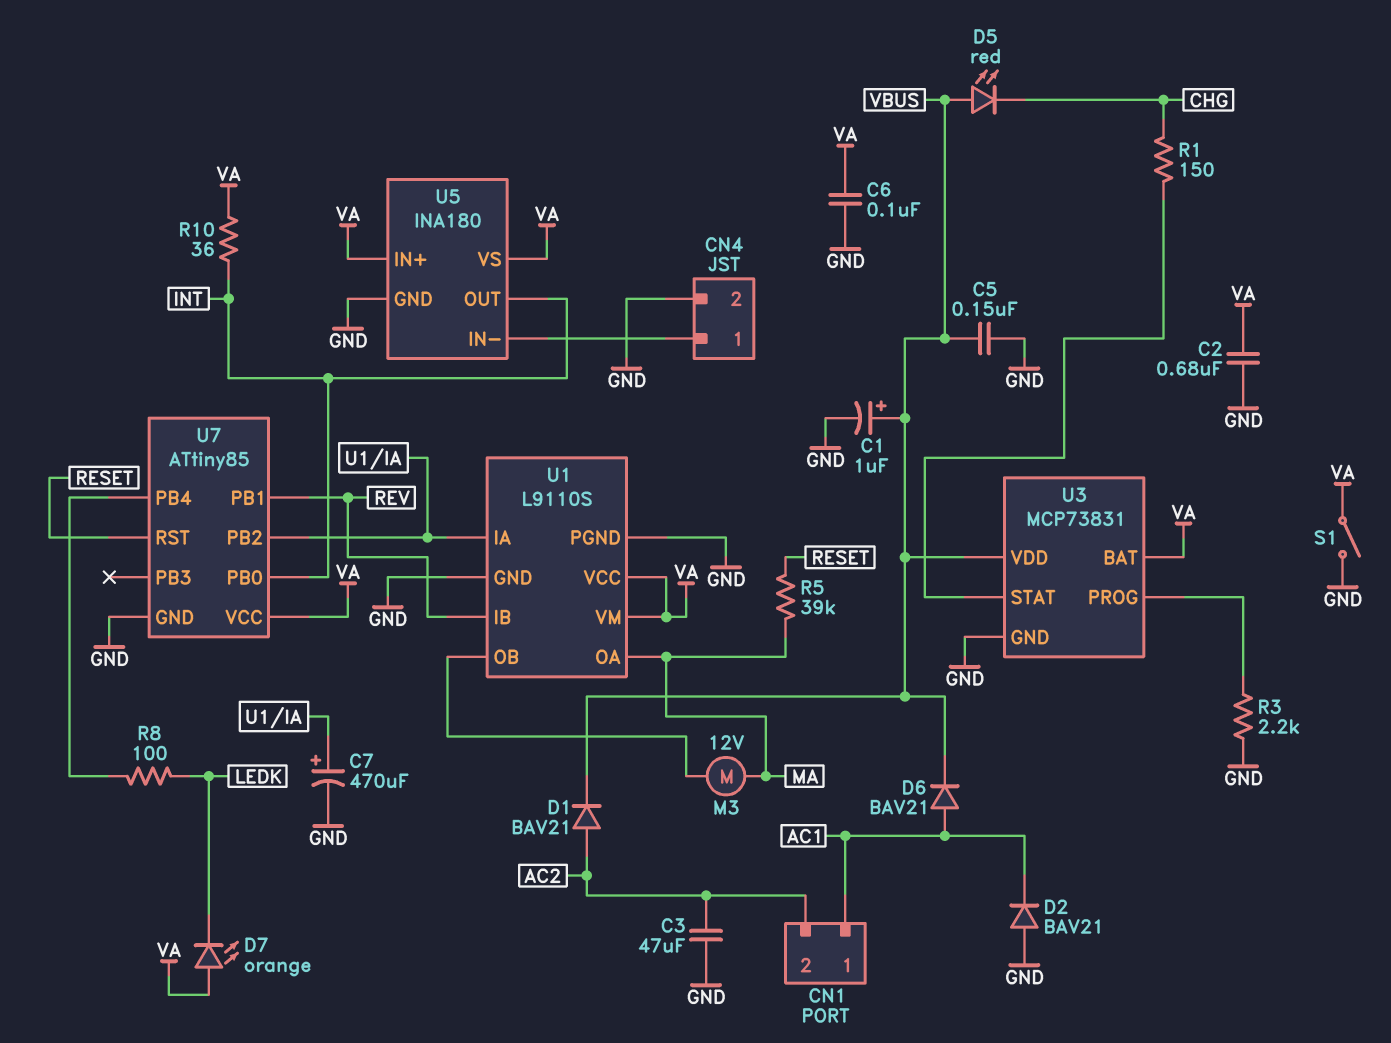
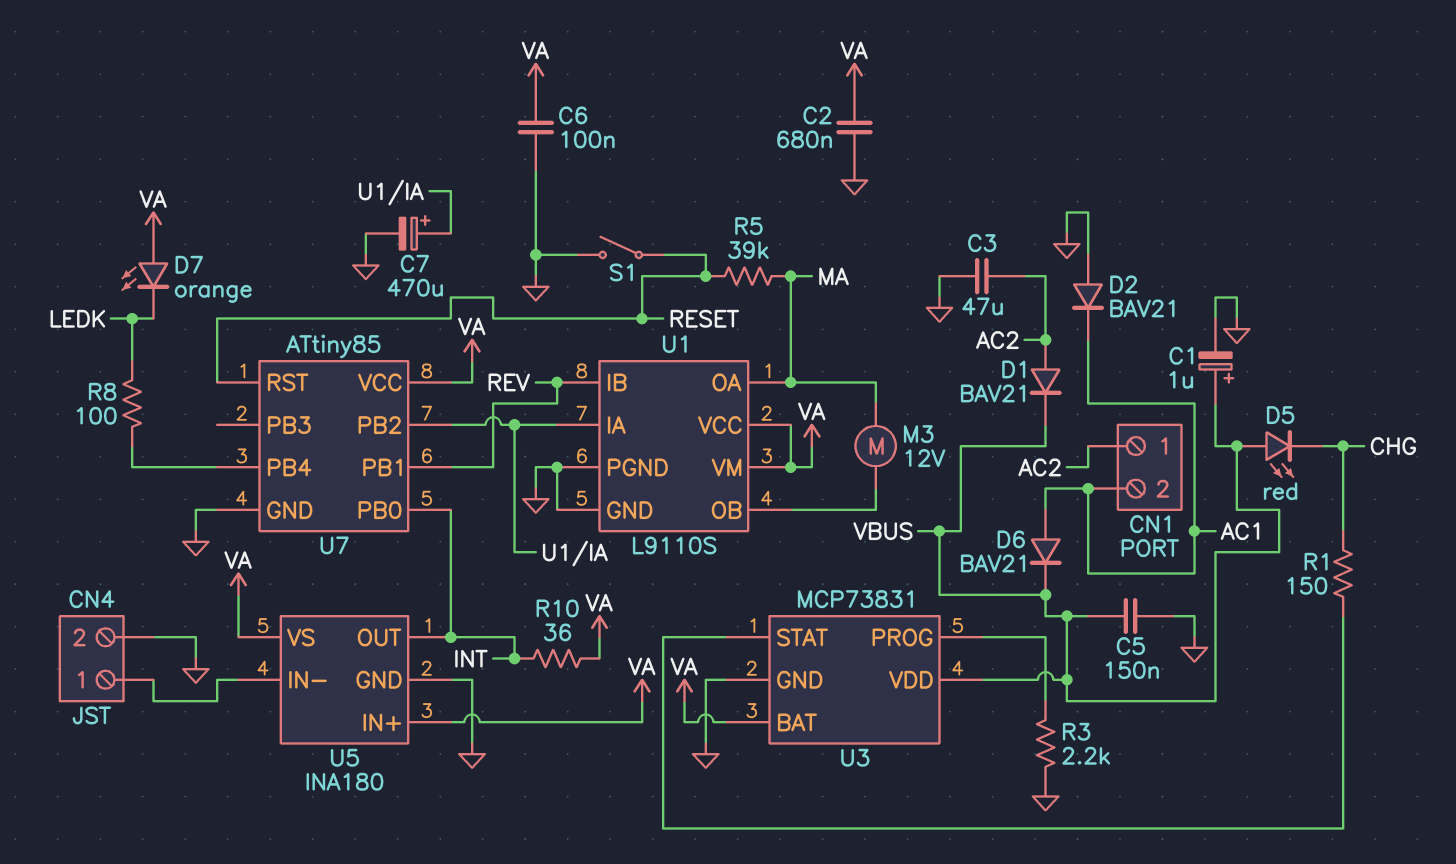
CN1 pin 1: AC1 -> AC2
CN1 pin 2: AC2 -> AC1
S1: switch (GND, VA) -> switch (GND, RESET)

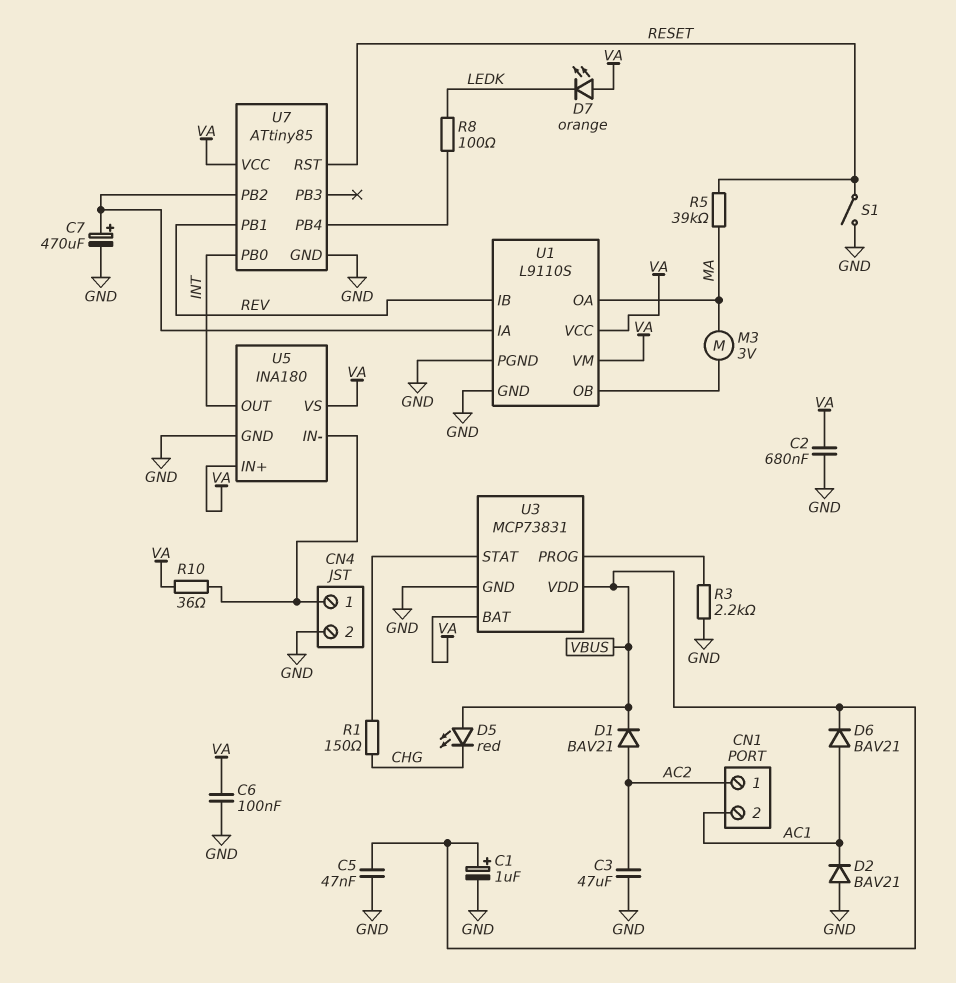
C5: 150nF (GND, VBUS) -> 47nF (GND, VBUS)
M3: motor 12V (MA, U1/OB) -> motor 3V (MA, U1/OB)
R10: 36 (INT, VA) -> 36 (CN4/1, VA)

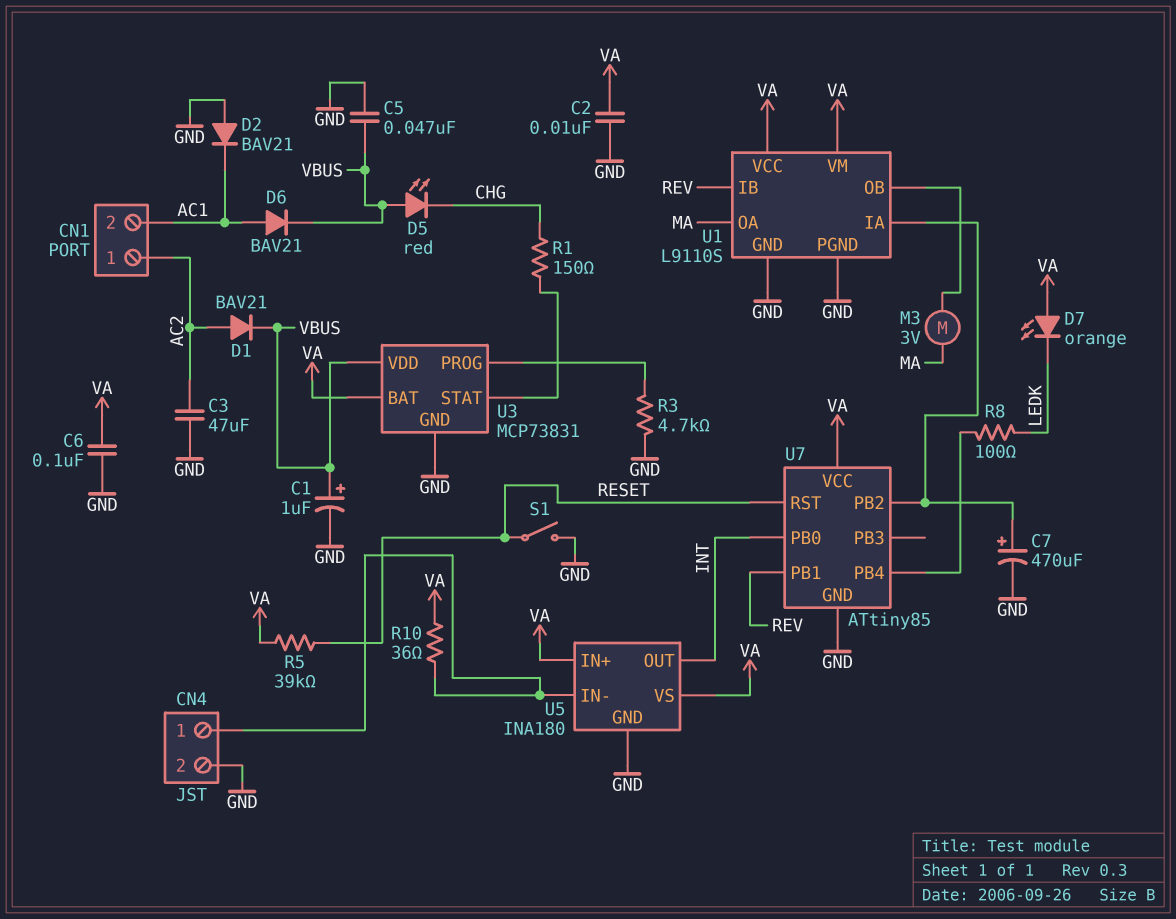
C2: 680nF (GND, VA) -> 10nF (GND, VA)
R3: 2.2k (GND, U3/PROG) -> 4.7k (GND, U3/PROG)
R5: 39k (MA, RESET) -> 39k (RESET, VA)

